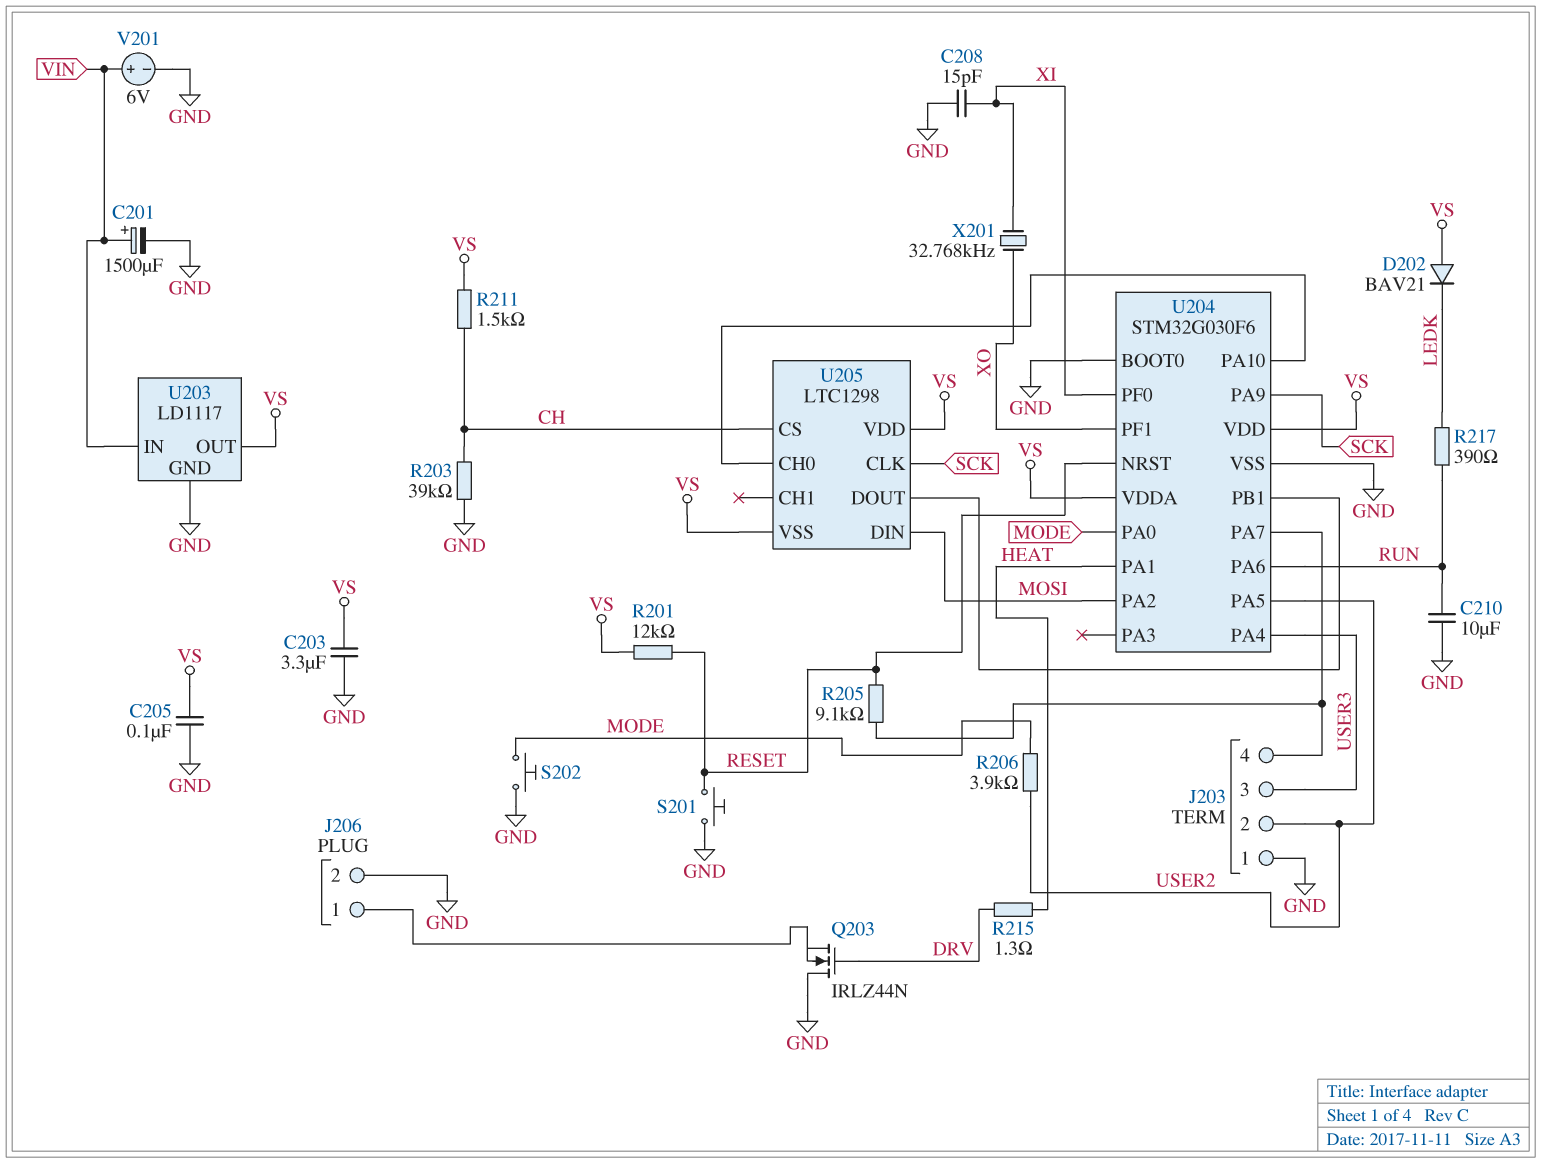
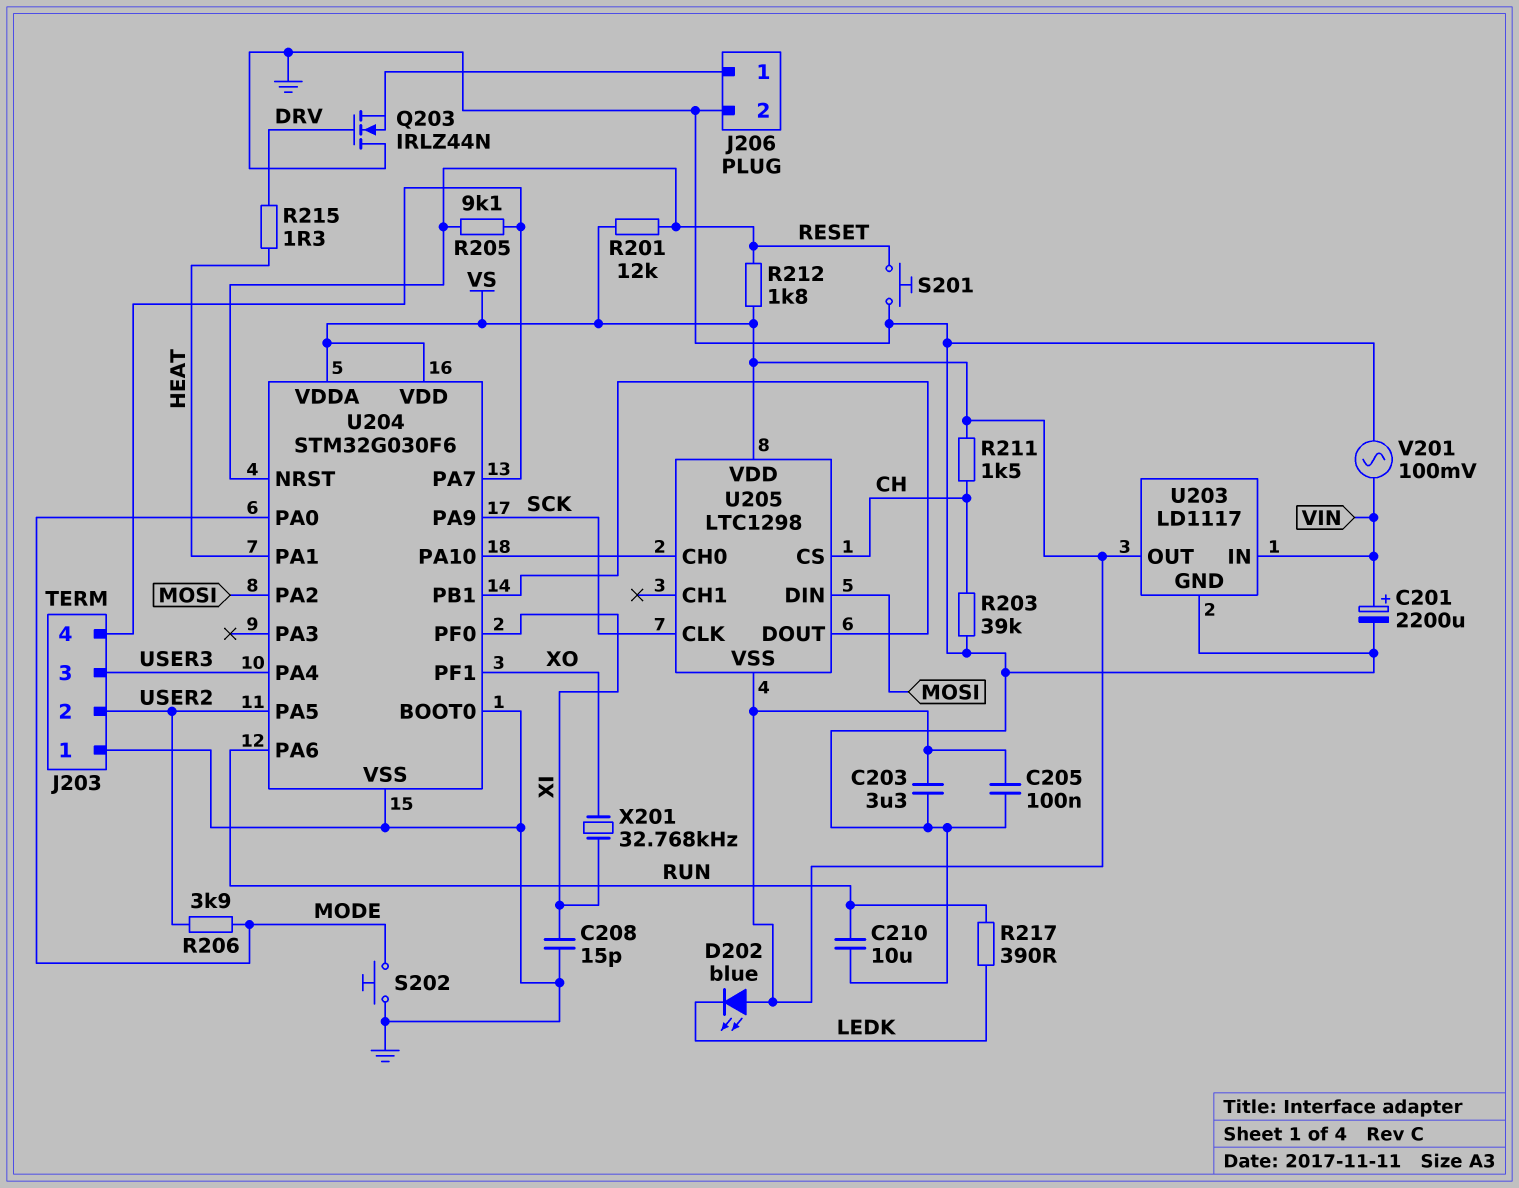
C201: 1500uF (plus VIN, minus GND) -> 2200uF (plus VIN, minus GND)
D202: diode BAV21 (A VS, K LEDK) -> LED blue (A VS, K LEDK)
R212: none -> 1.8k (RESET, VS)
V201: 6V (plus VIN, minus GND) -> AC 100mV (GND, VIN)

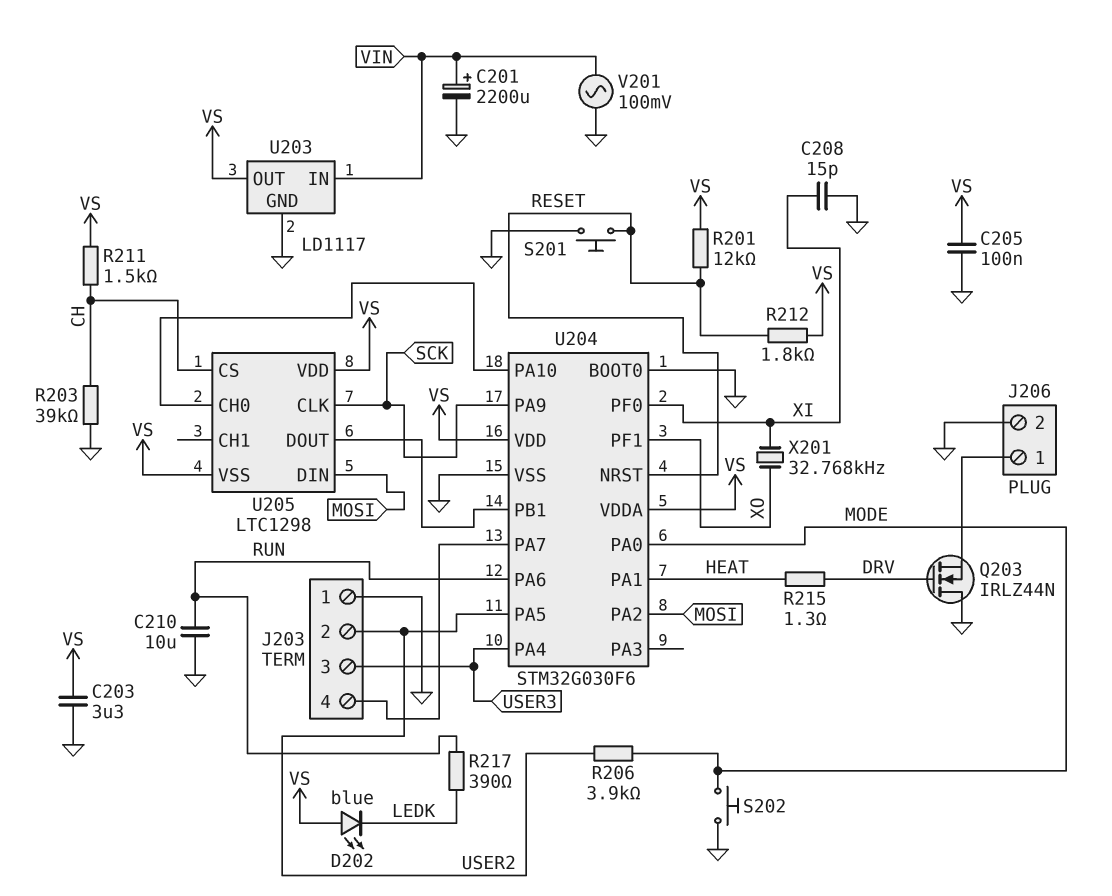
R205: 9.1k (J203/4, RESET) -> none

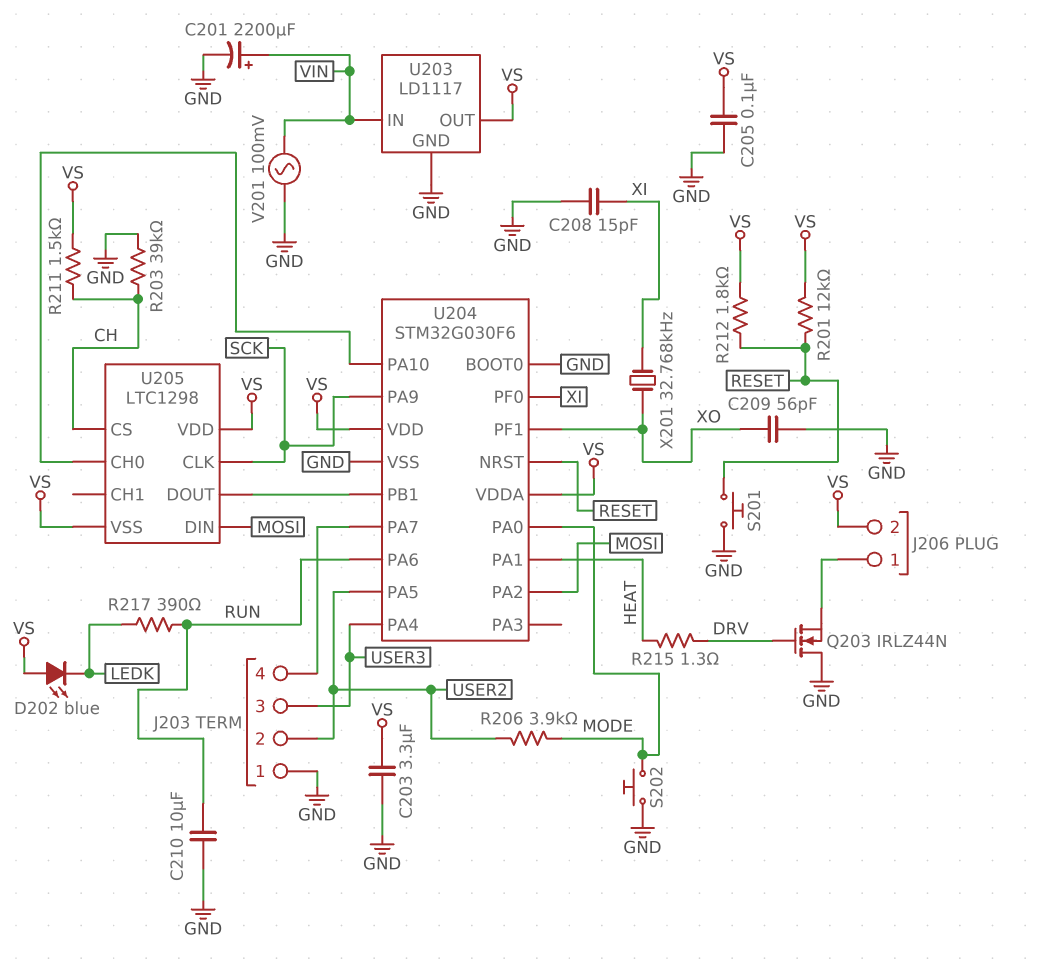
C209: none -> 56pF (GND, XO)
J206 pin 2: GND -> VS

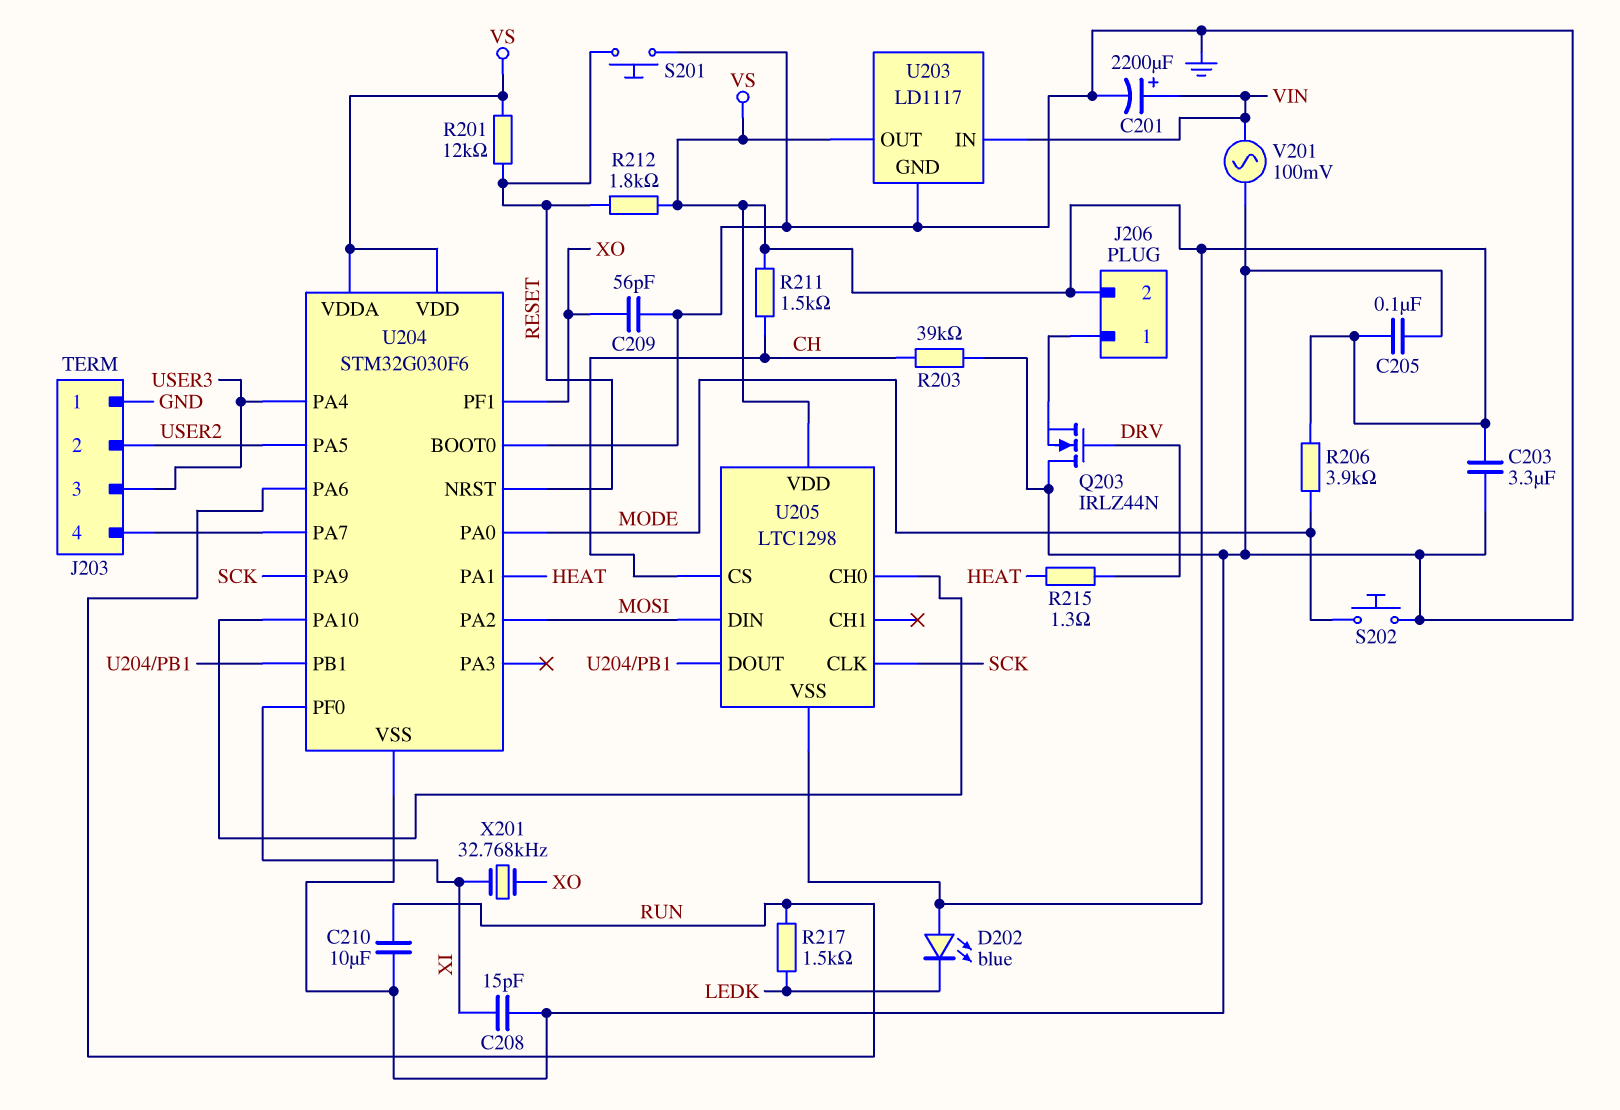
R206: 3.9k (MODE, USER2) -> 3.9k (MODE, VS)
R217: 390 (LEDK, RUN) -> 1.5k (LEDK, RUN)

